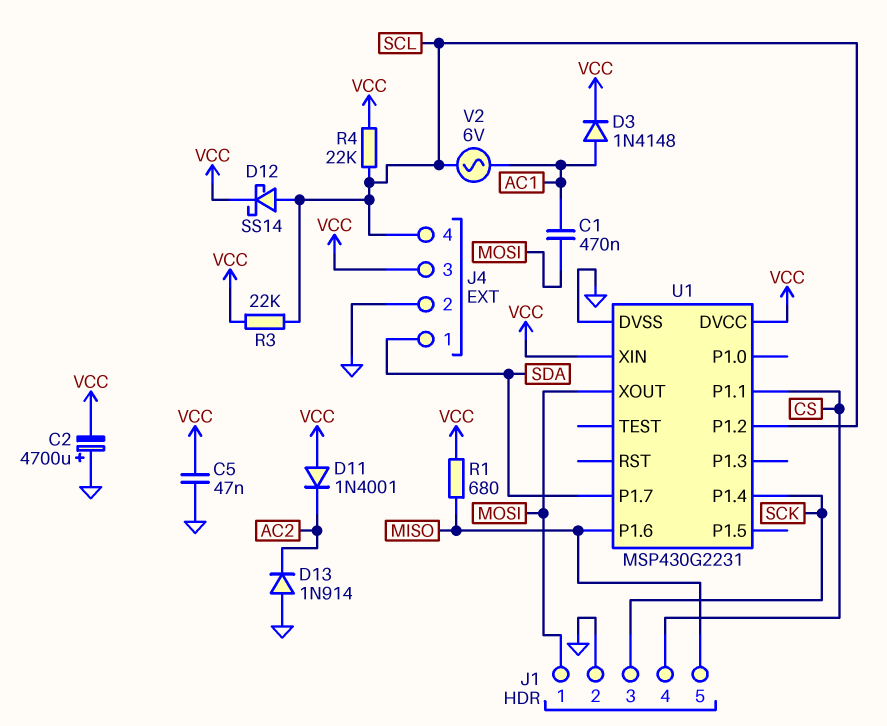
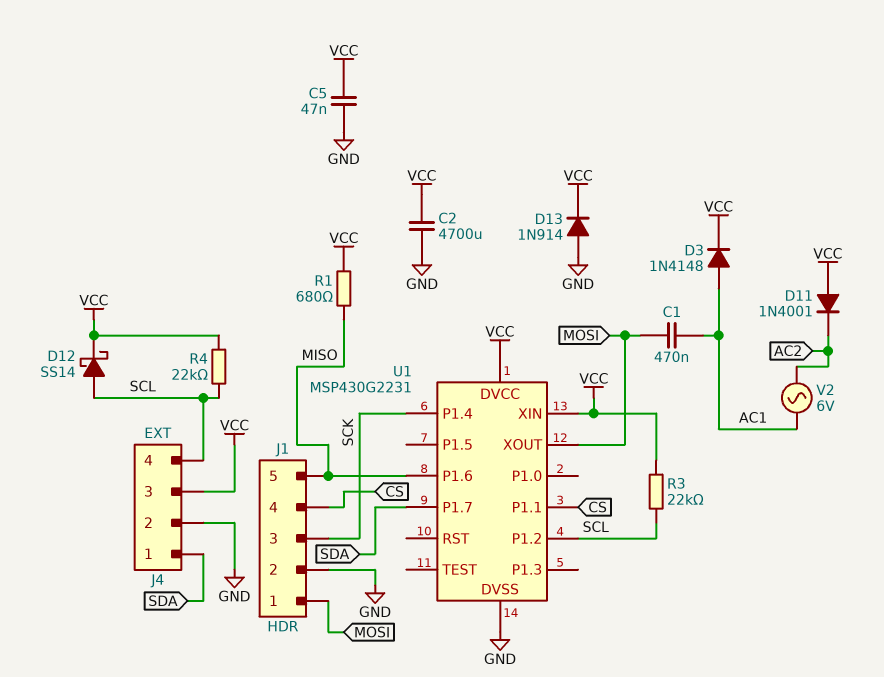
C2: 4700uF (plus GND, minus VCC) -> 4700uF (GND, VCC)
D13: diode 1N914 (A GND, K AC2) -> diode 1N914 (A GND, K VCC)
V2: AC 6V (AC1, SCL) -> AC 6V (AC1, AC2)

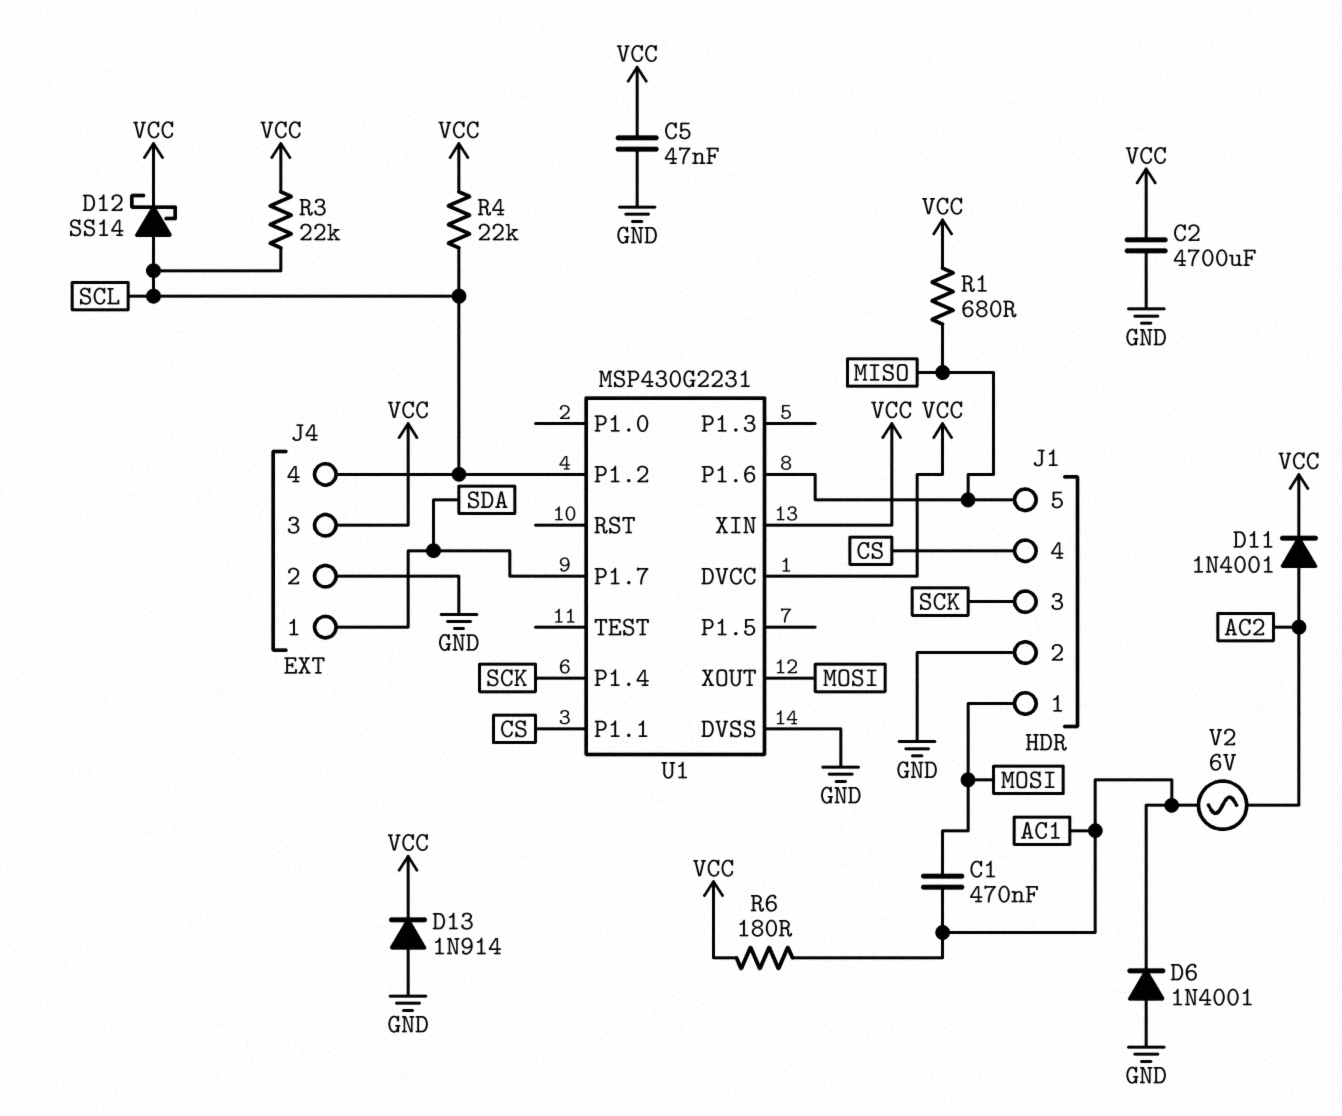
D3: diode 1N4148 (A AC1, K VCC) -> none
D6: none -> diode 1N4001 (A GND, K AC1)
D11: diode 1N4001 (A VCC, K AC2) -> diode 1N4001 (A AC2, K VCC)
R6: none -> 180 (AC1, VCC)

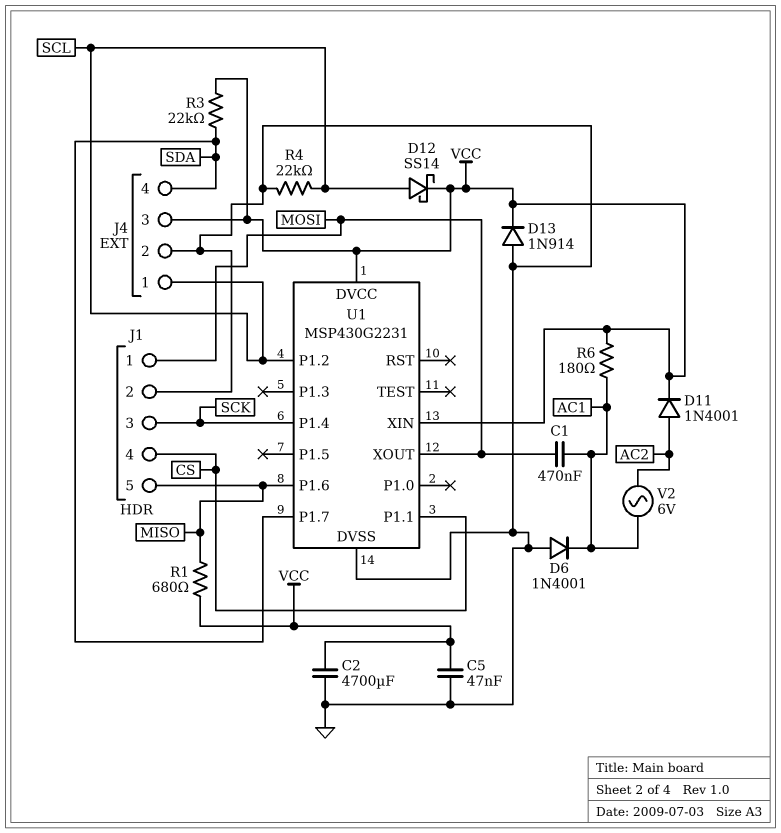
J4 pin 1: SDA -> SCL
J4 pin 4: SCL -> SDA
R3: 22k (SCL, VCC) -> 22k (SDA, VCC)
R4: 22k (SCL, VCC) -> 22k (GND, SCL)

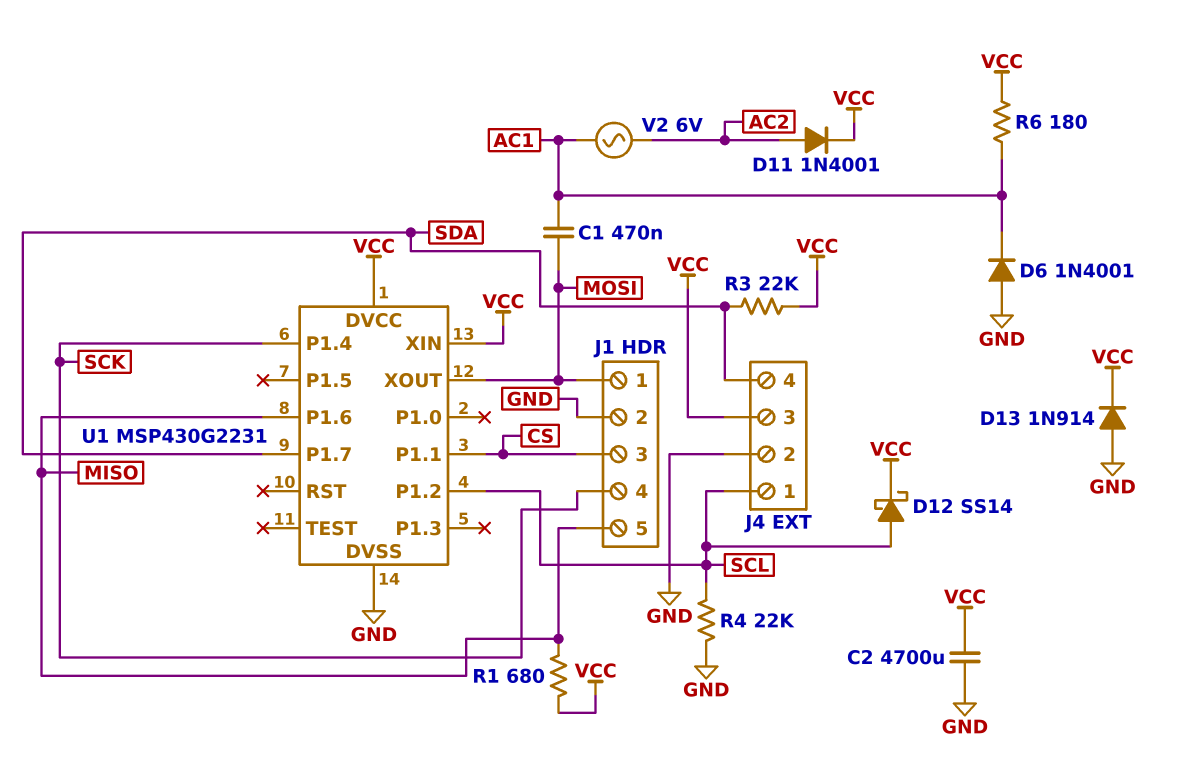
C5: 47nF (GND, VCC) -> none
J1 pin 3: SCK -> CS
J1 pin 4: CS -> SCK

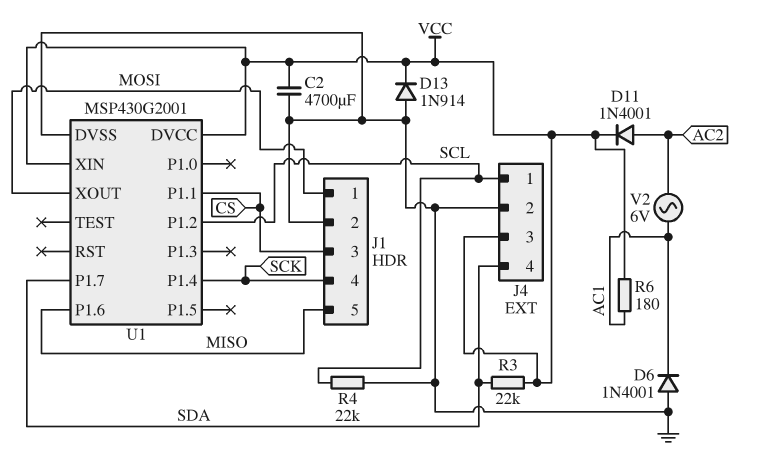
C1: 470nF (AC1, MOSI) -> none
D12: schottky SS14 (A SCL, K VCC) -> none
R1: 680 (MISO, VCC) -> none
U1: MSP430G2231 -> MSP430G2001

